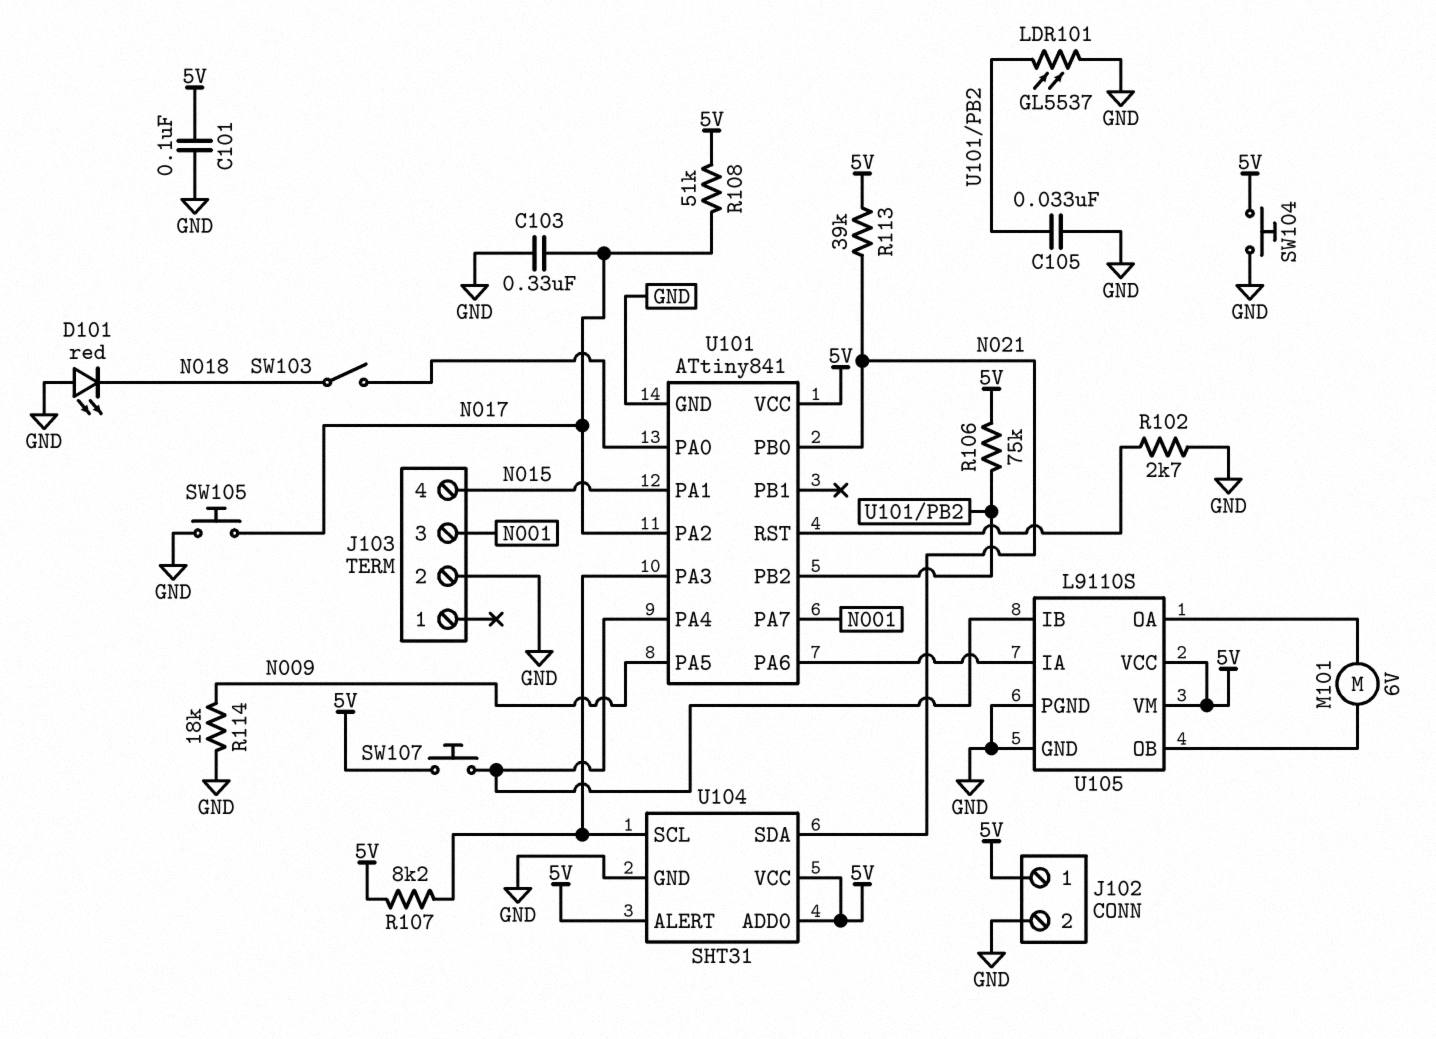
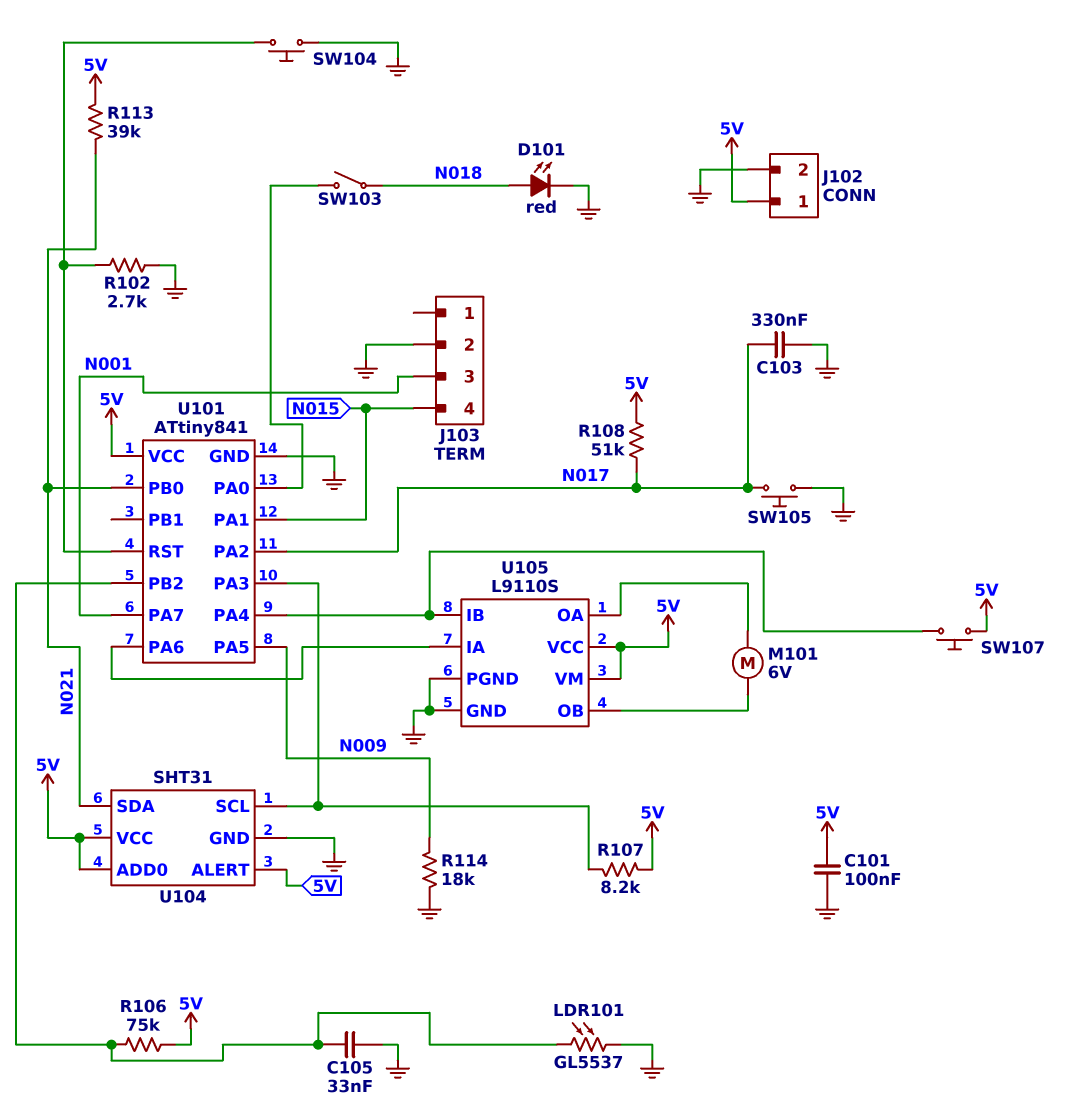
D101: LED red (A GND, K N018) -> LED red (A N018, K GND)
SW104: button (5V, GND) -> button (GND, U101/RST)

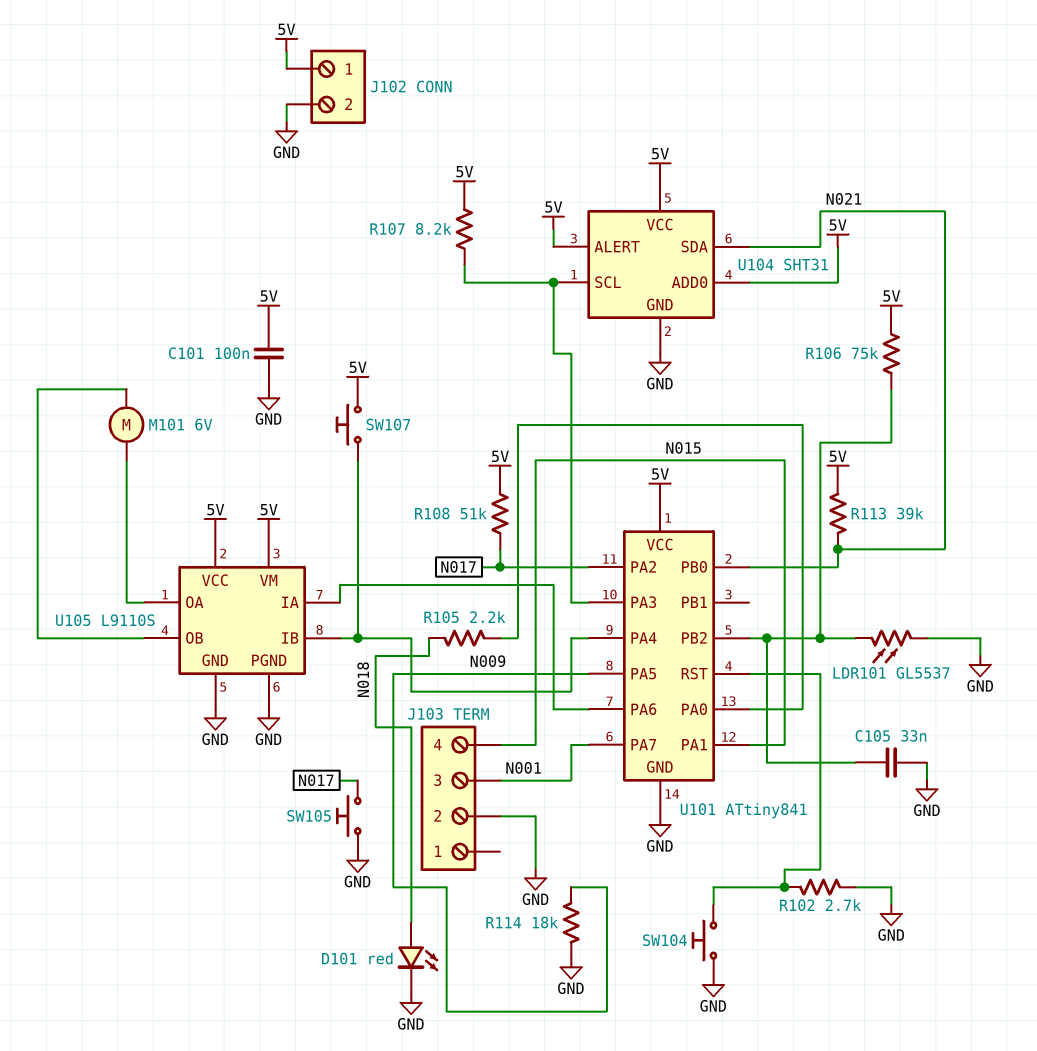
C103: 330nF (GND, N017) -> none
R105: none -> 2.2k (N018, U101/PA0)
SW103: switch (N018, U101/PA0) -> none

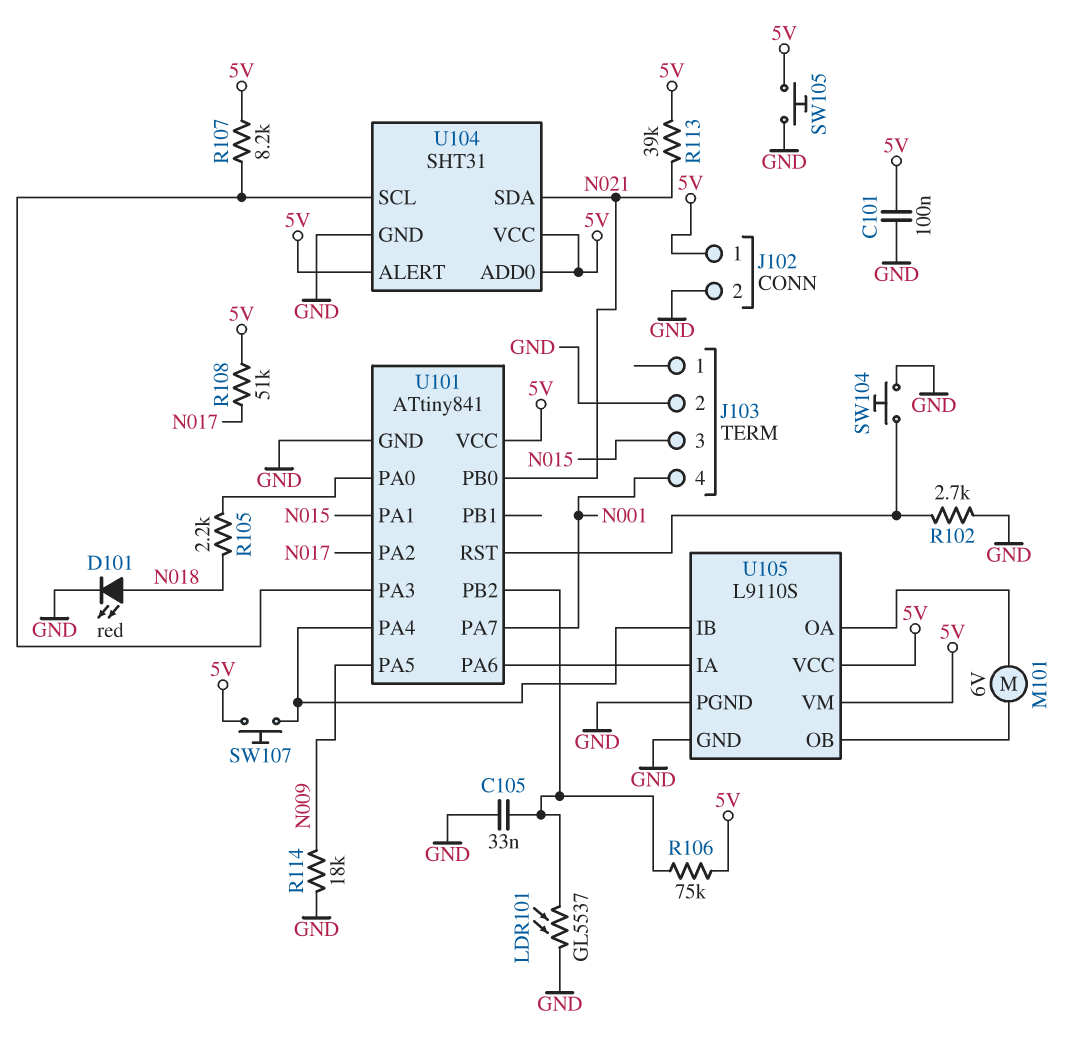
J103 pin 3: N001 -> N015
J103 pin 4: N015 -> N001
SW105: button (GND, N017) -> button (5V, GND)

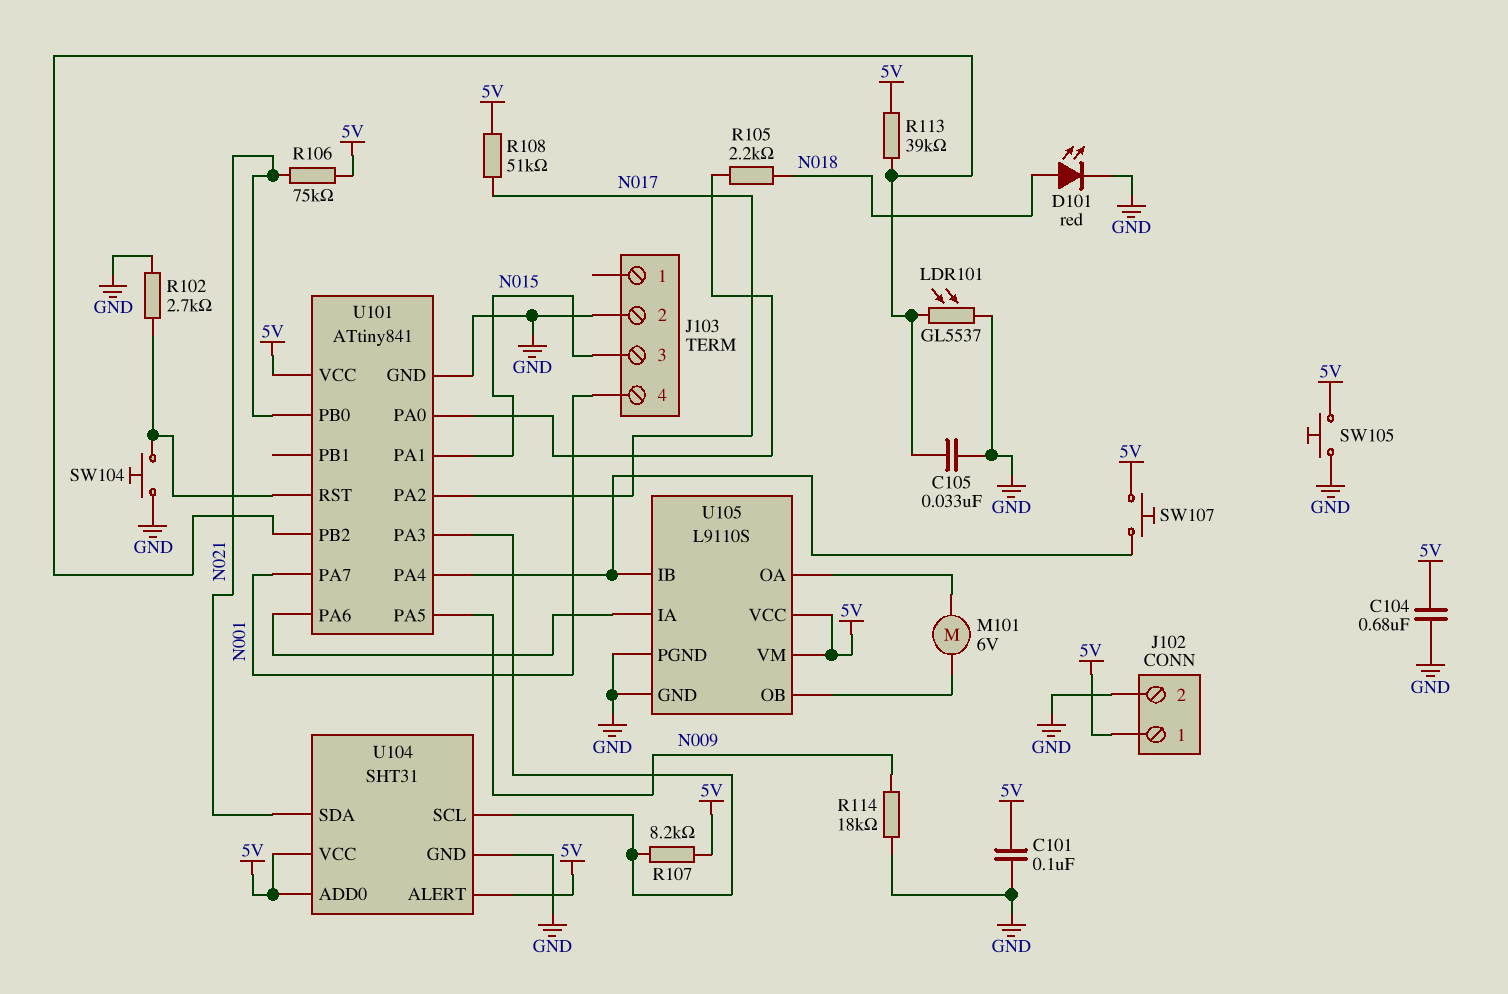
C104: none -> 680nF (5V, GND)
R106: 75k (5V, U101/PB2) -> 75k (5V, N021)
R113: 39k (5V, N021) -> 39k (5V, U101/PB2)

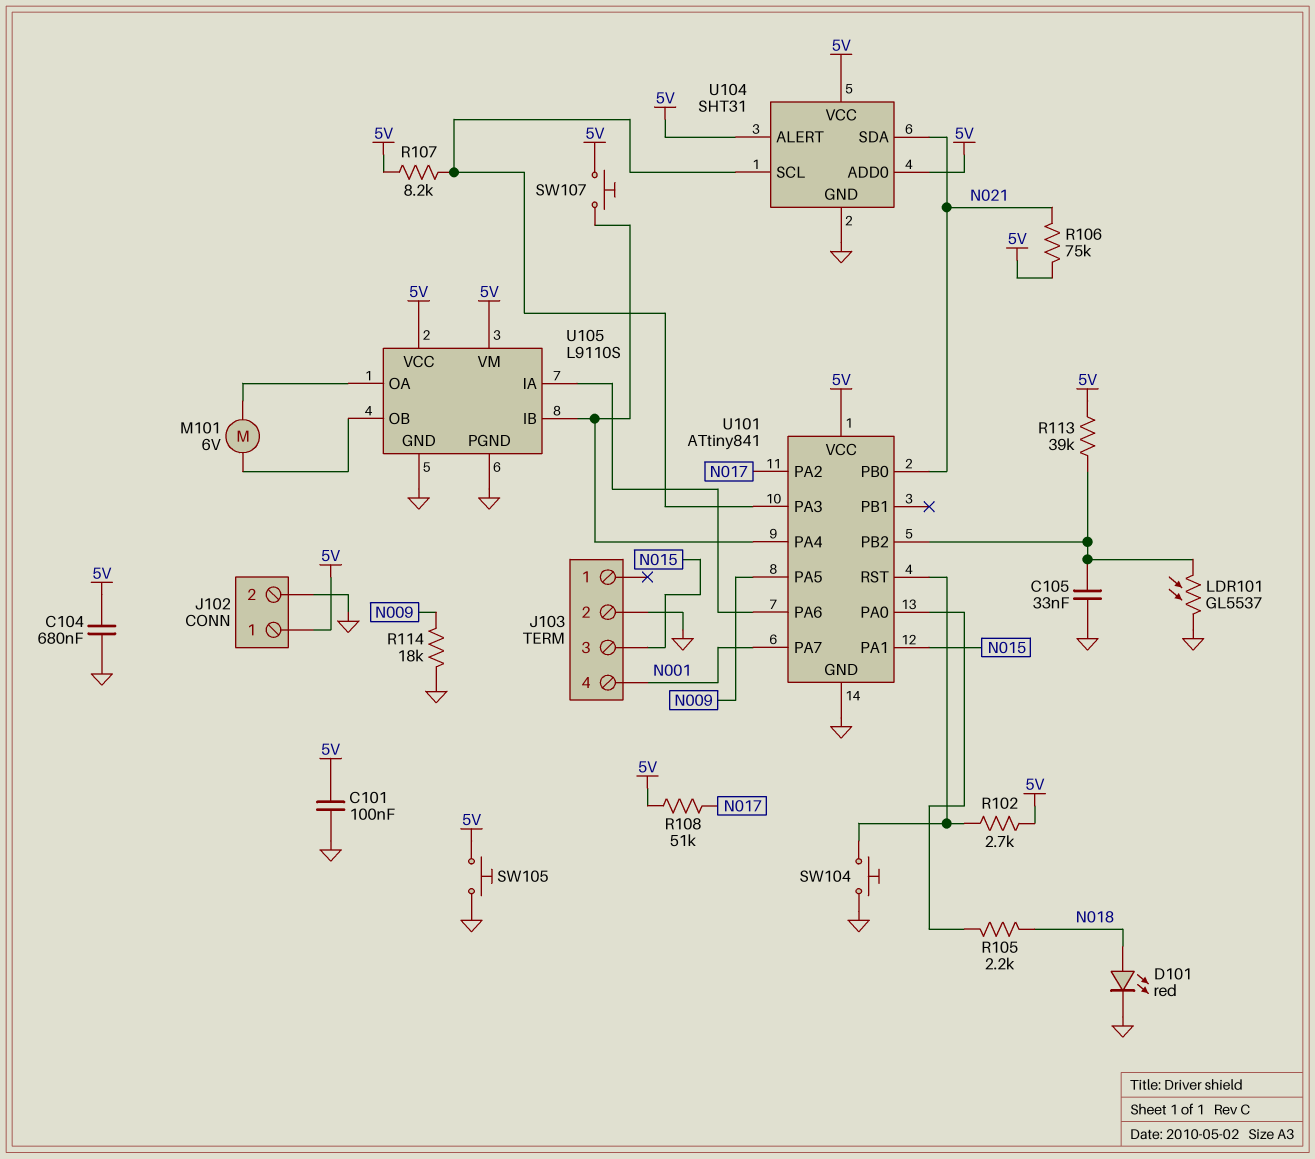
R102: 2.7k (GND, U101/RST) -> 2.7k (5V, U101/RST)

